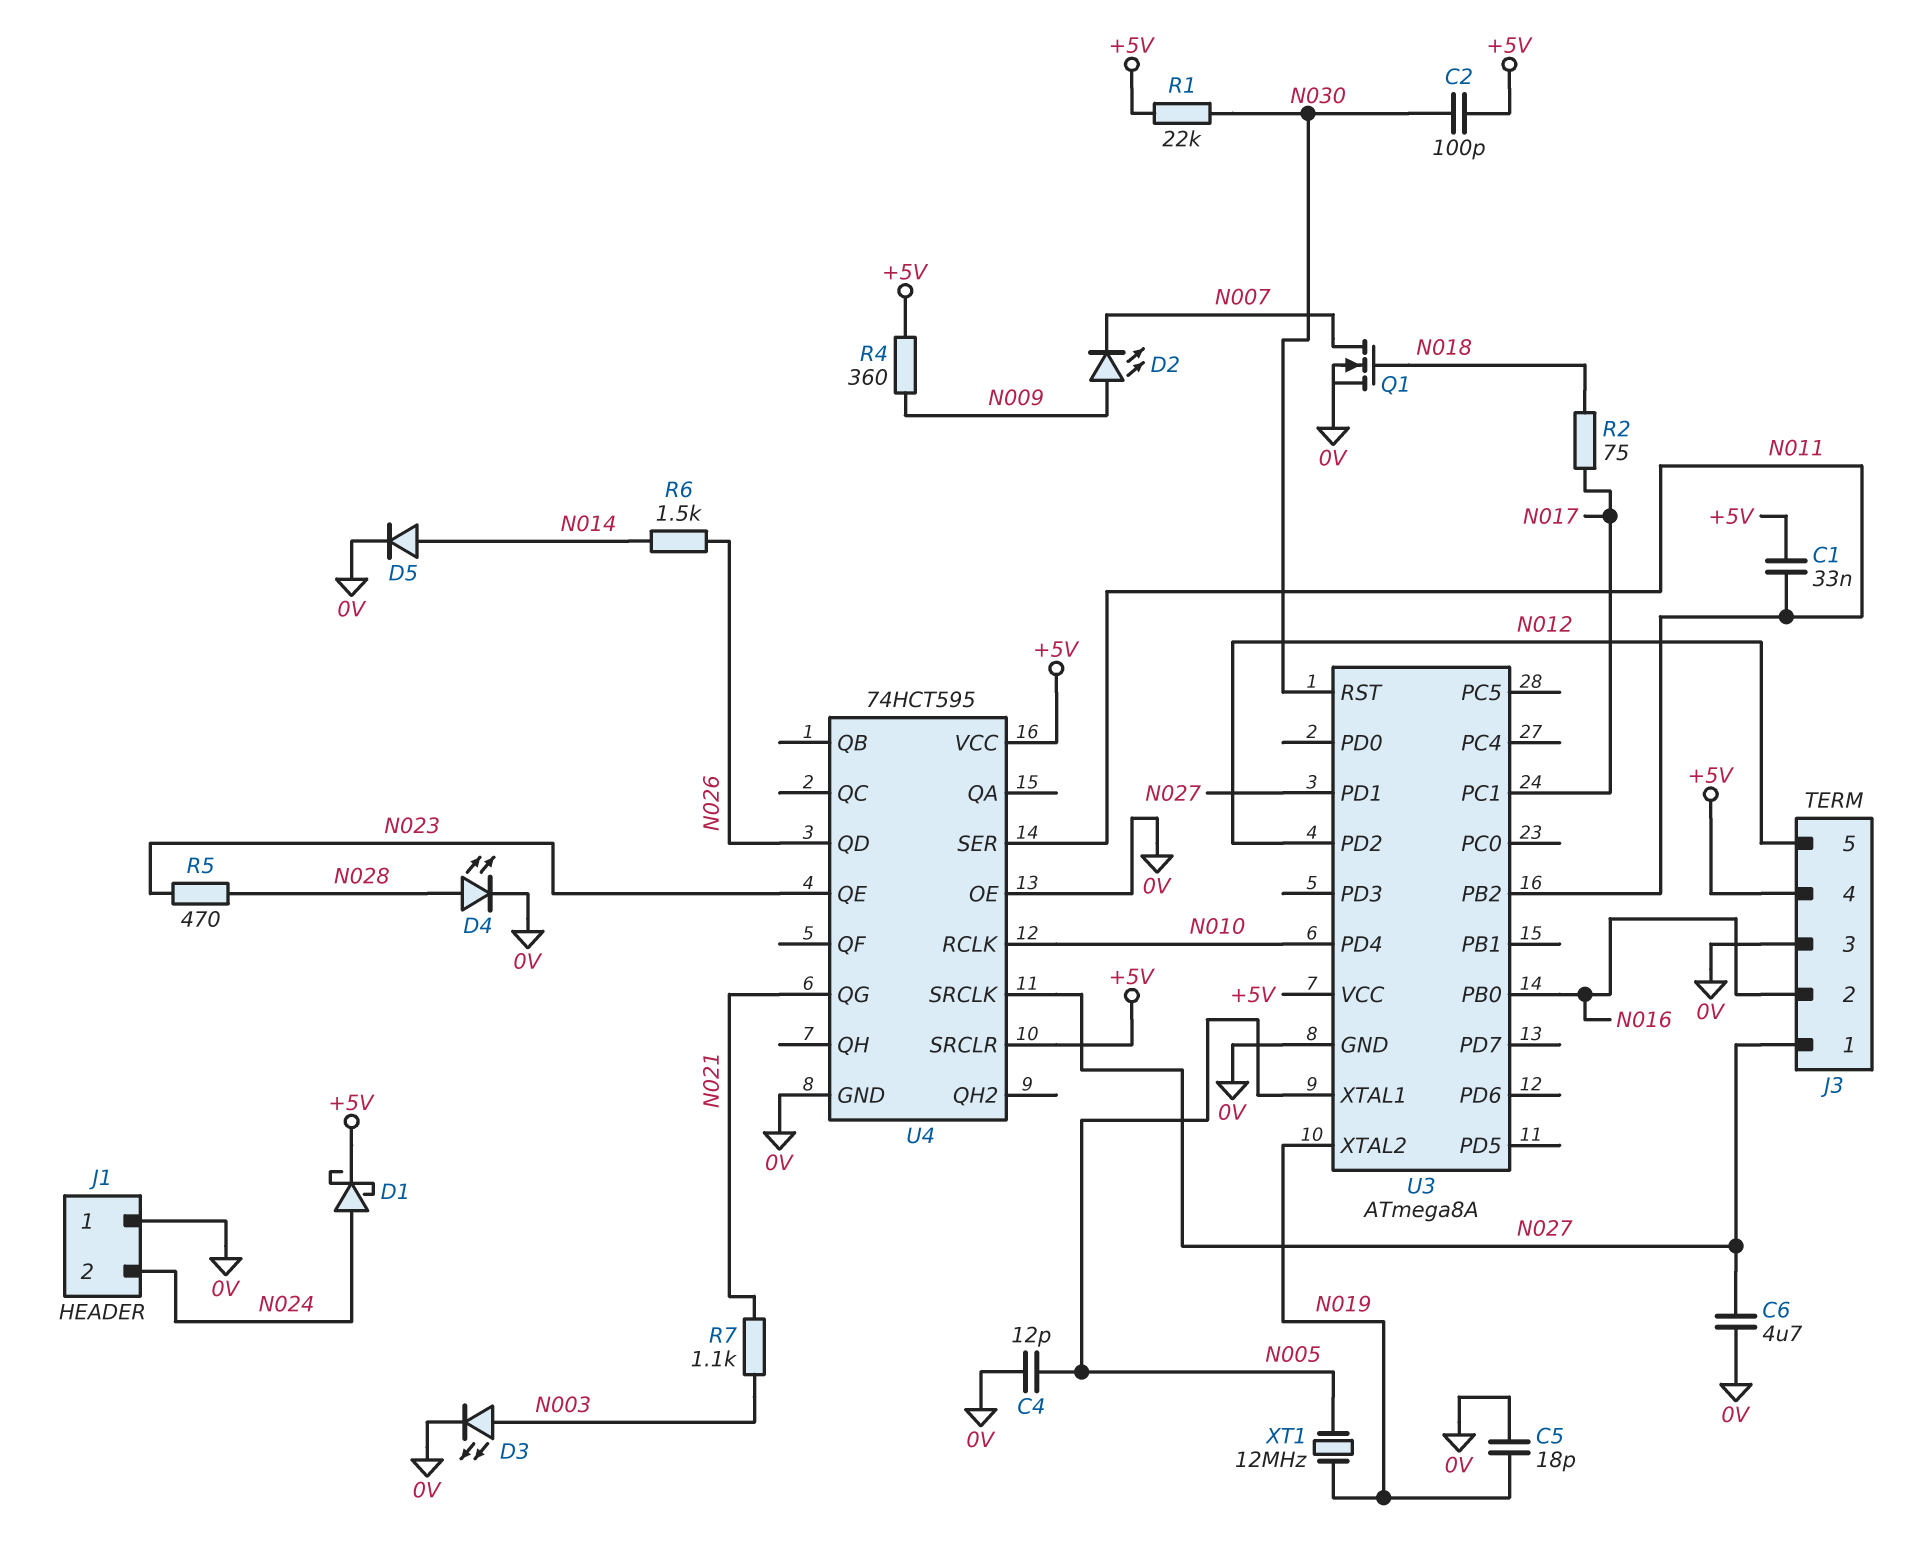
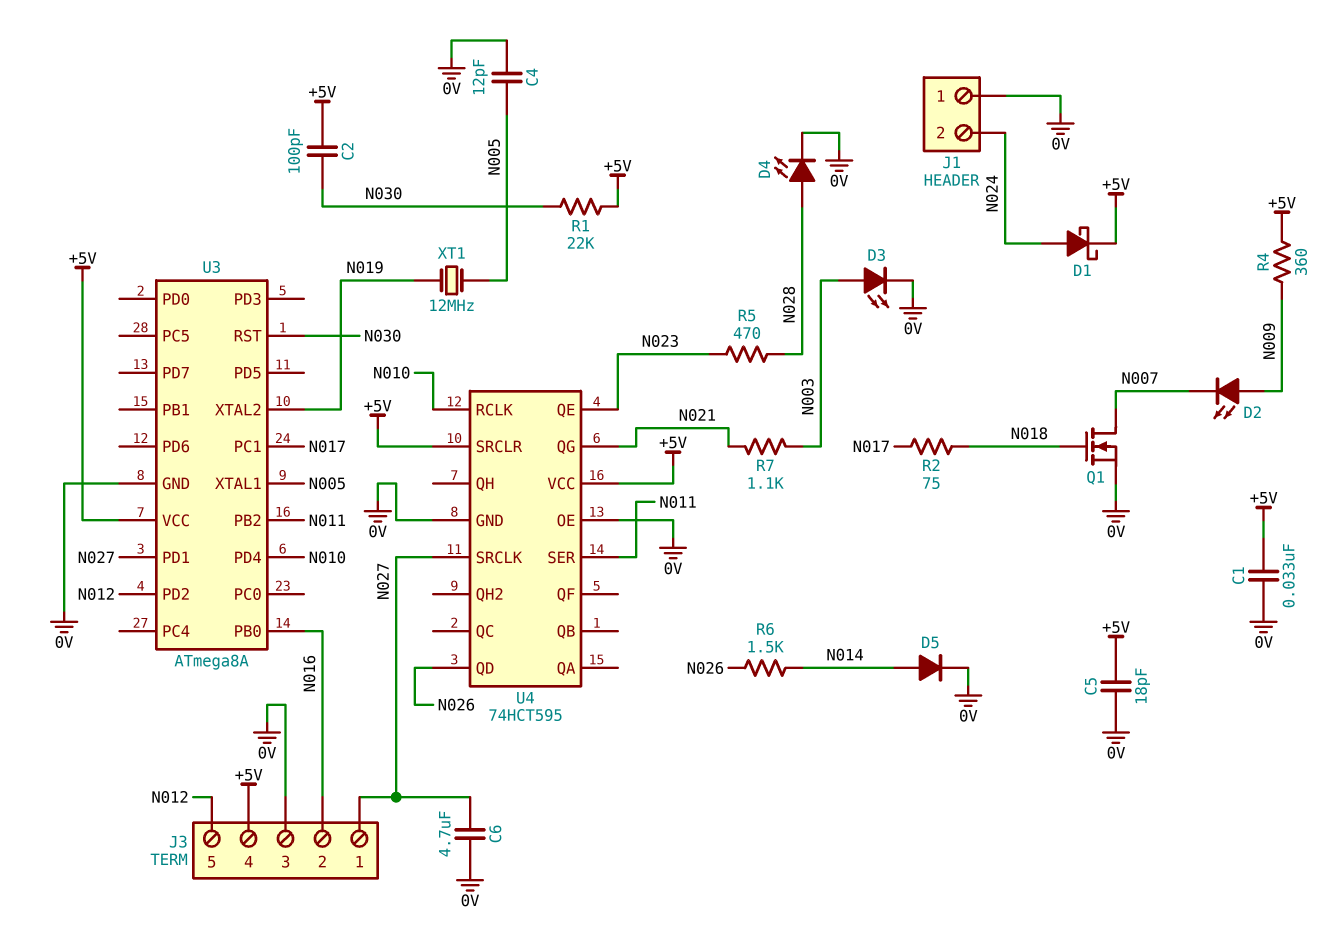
C1: 33nF (+5V, N011) -> 33nF (+5V, 0V)
C5: 18pF (0V, N019) -> 18pF (+5V, 0V)

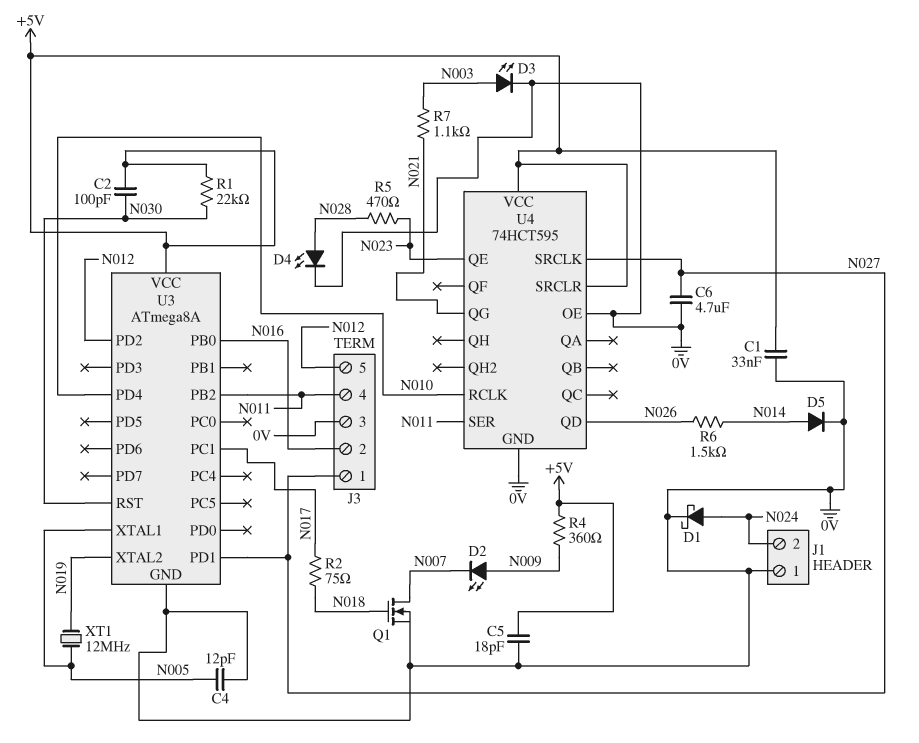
D1: schottky (A N024, K +5V) -> schottky (A N024, K 0V)
J3 pin 4: +5V -> N011

